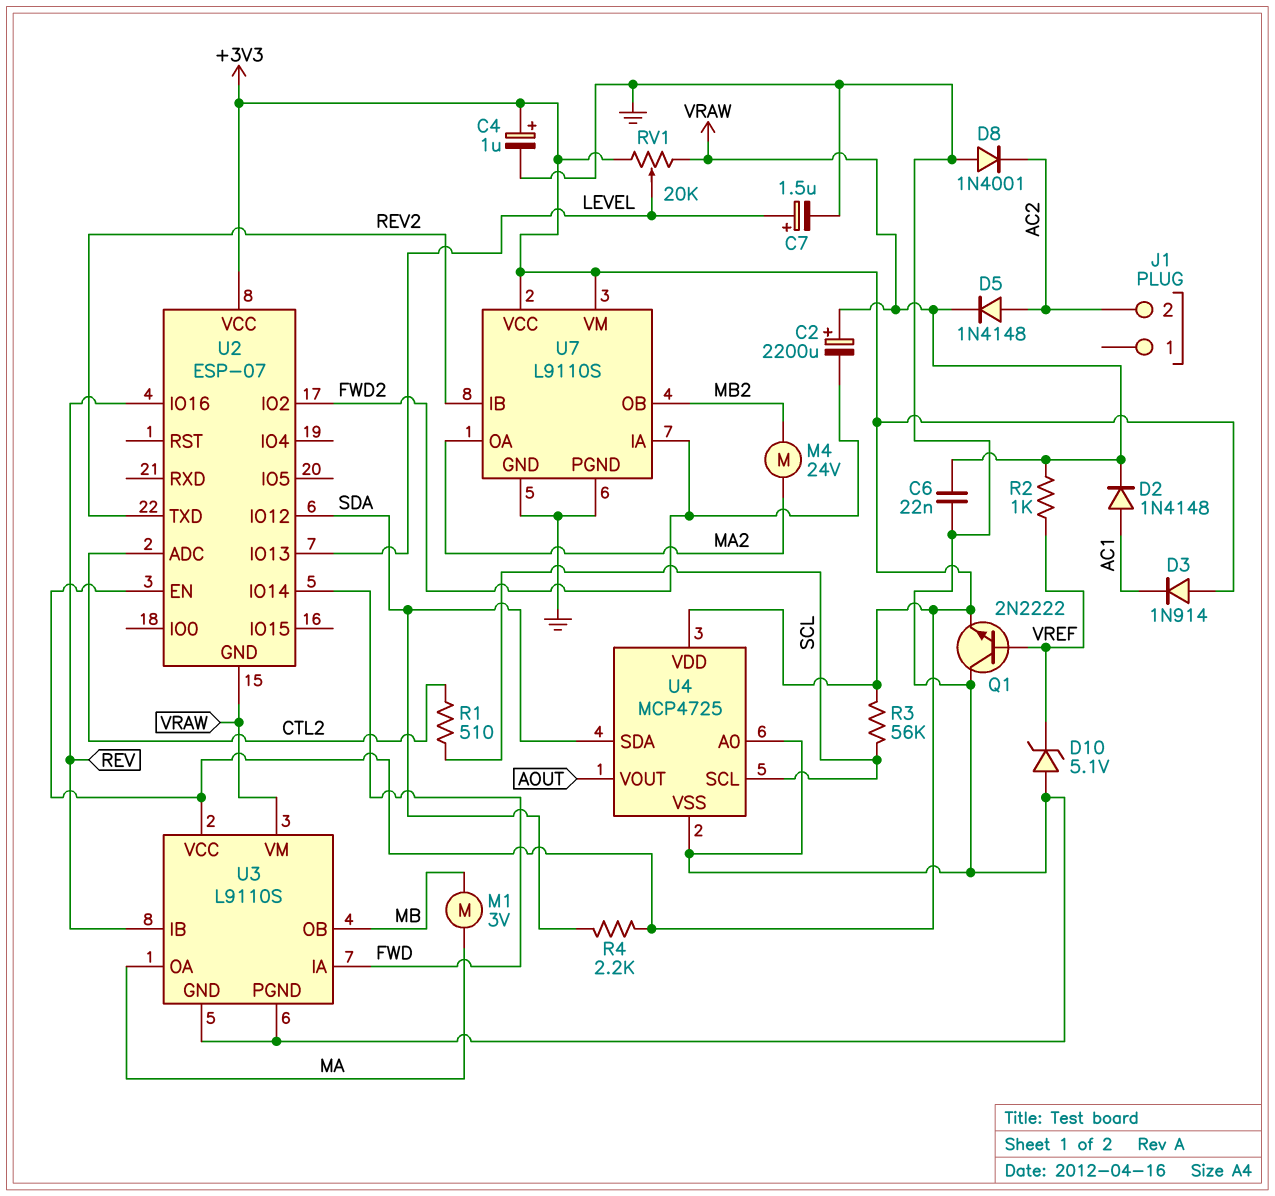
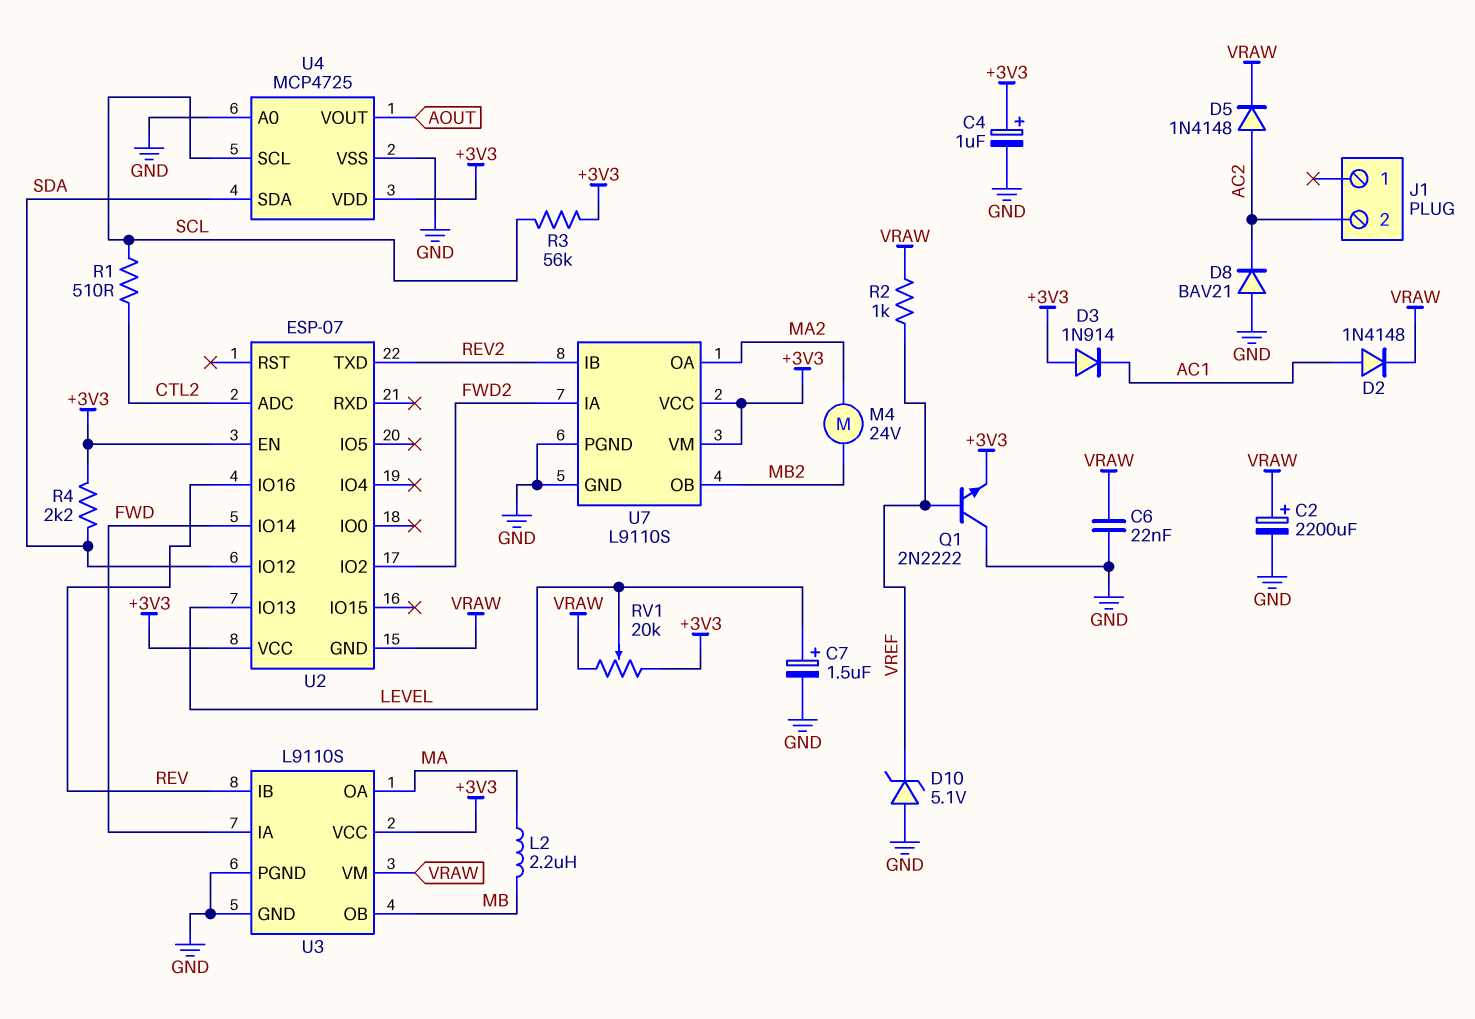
C2: 2200uF (plus VRAW, minus FWD2) -> 2200uF (plus VRAW, minus GND)
D8: diode 1N4001 (A GND, K AC2) -> diode BAV21 (A GND, K AC2)
L2: none -> 2.2uH (MA, MB)
M1: motor 3V (MA, MB) -> none

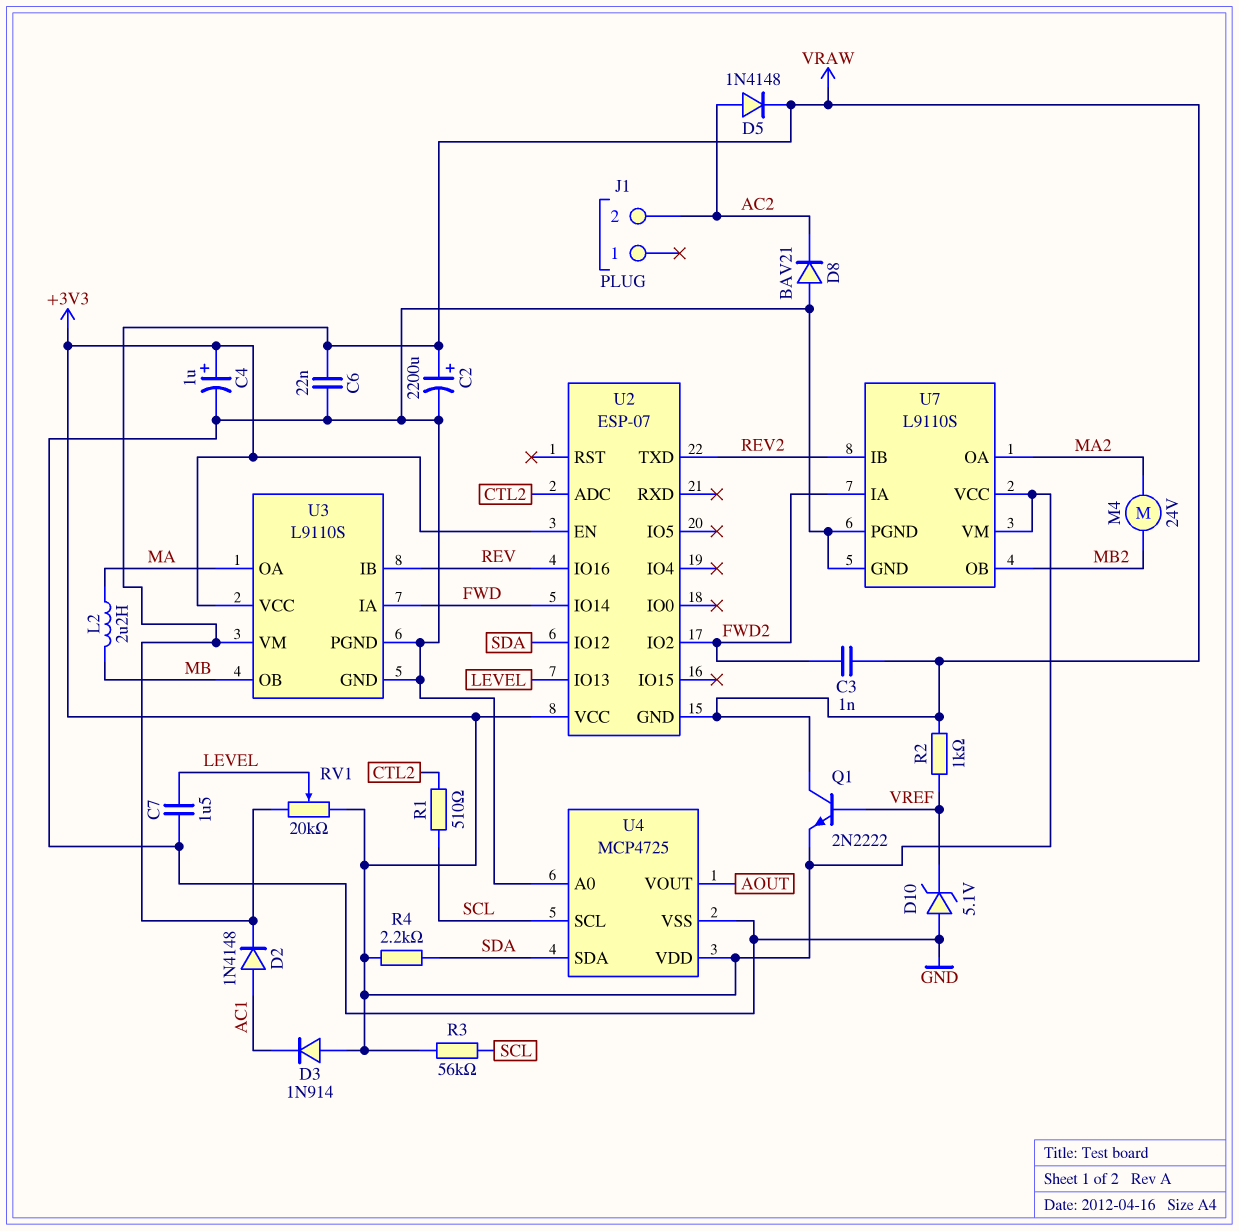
C3: none -> 1nF (FWD2, VRAW)
C7: 1.5uF (plus LEVEL, minus GND) -> 1.5uF (GND, LEVEL)
Q1: NPN 2N2222 (B VREF, C GND, E +3V3) -> NPN 2N2222 (B VREF, C VRAW, E +3V3)

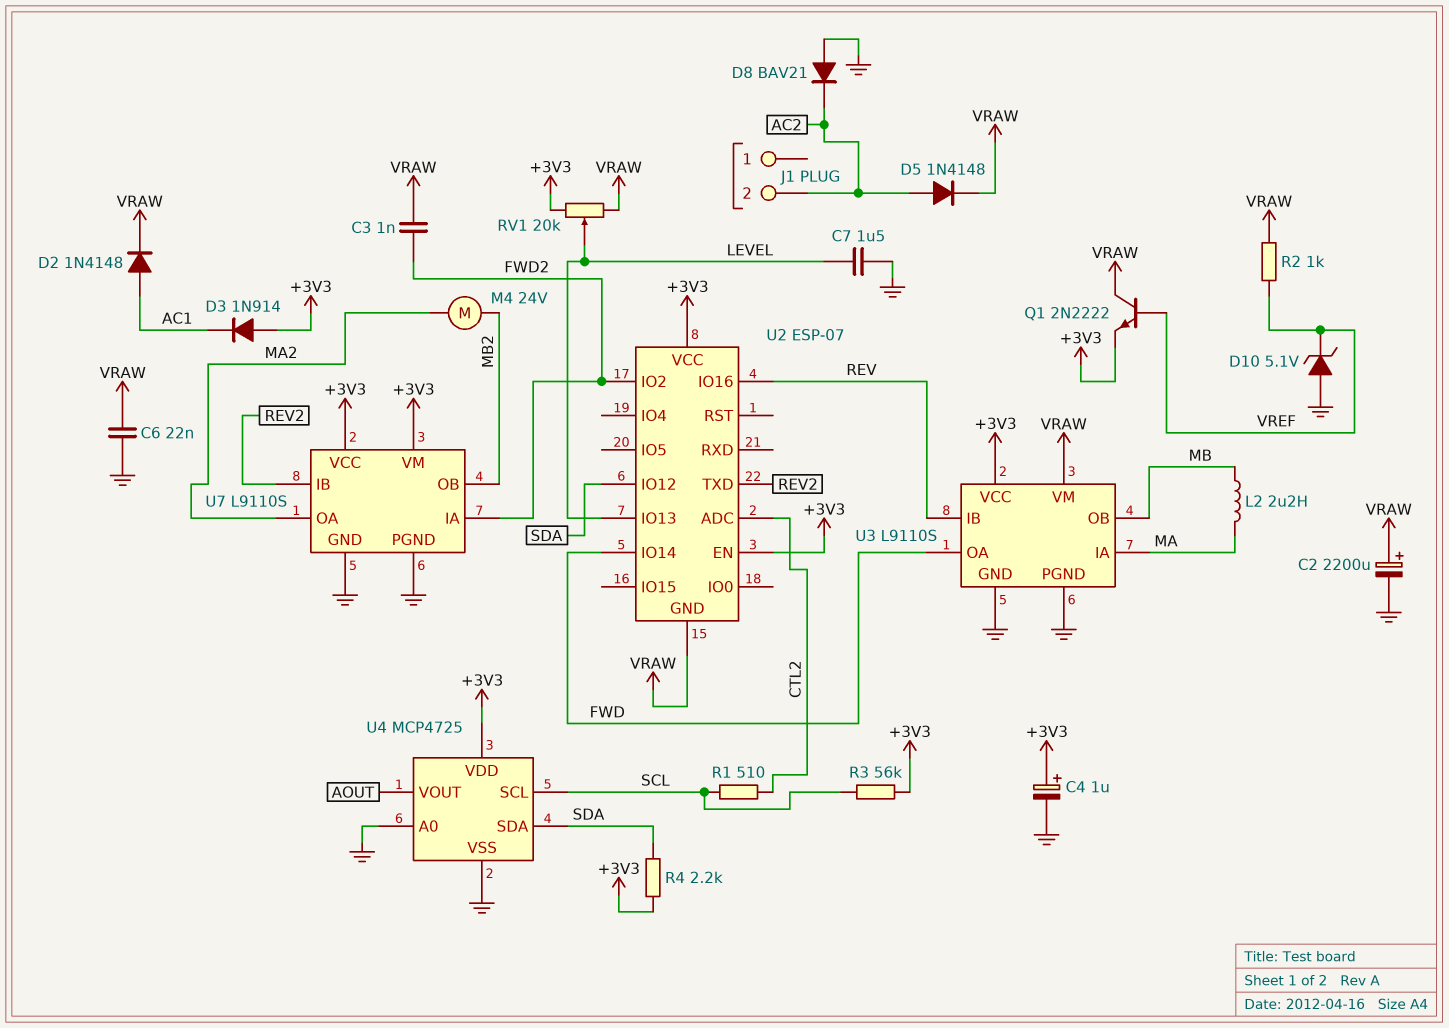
U3 pin IA: FWD -> MA
U3 pin OA: MA -> FWD

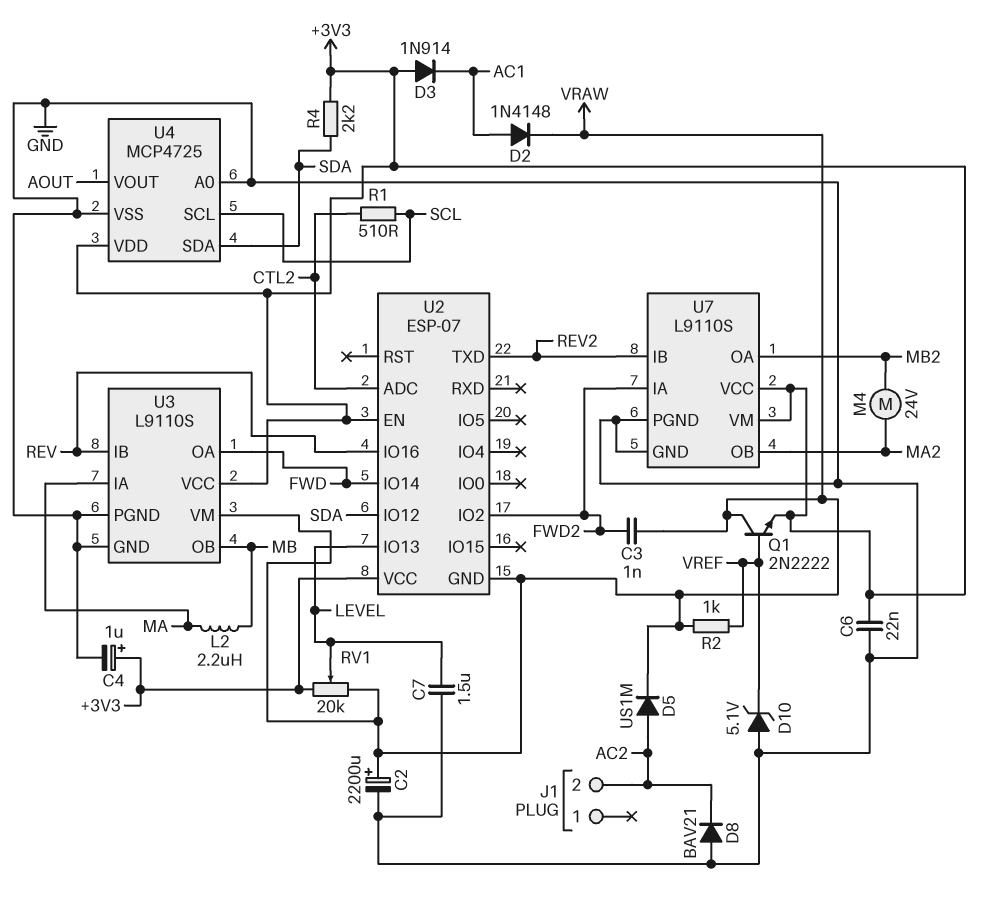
C6: 22nF (GND, VRAW) -> 22nF (+3V3, GND)
D5: diode 1N4148 (A AC2, K VRAW) -> diode US1M (A AC2, K VRAW)
R3: 56k (+3V3, SCL) -> none
U7 pin OA: MA2 -> MB2
U7 pin OB: MB2 -> MA2

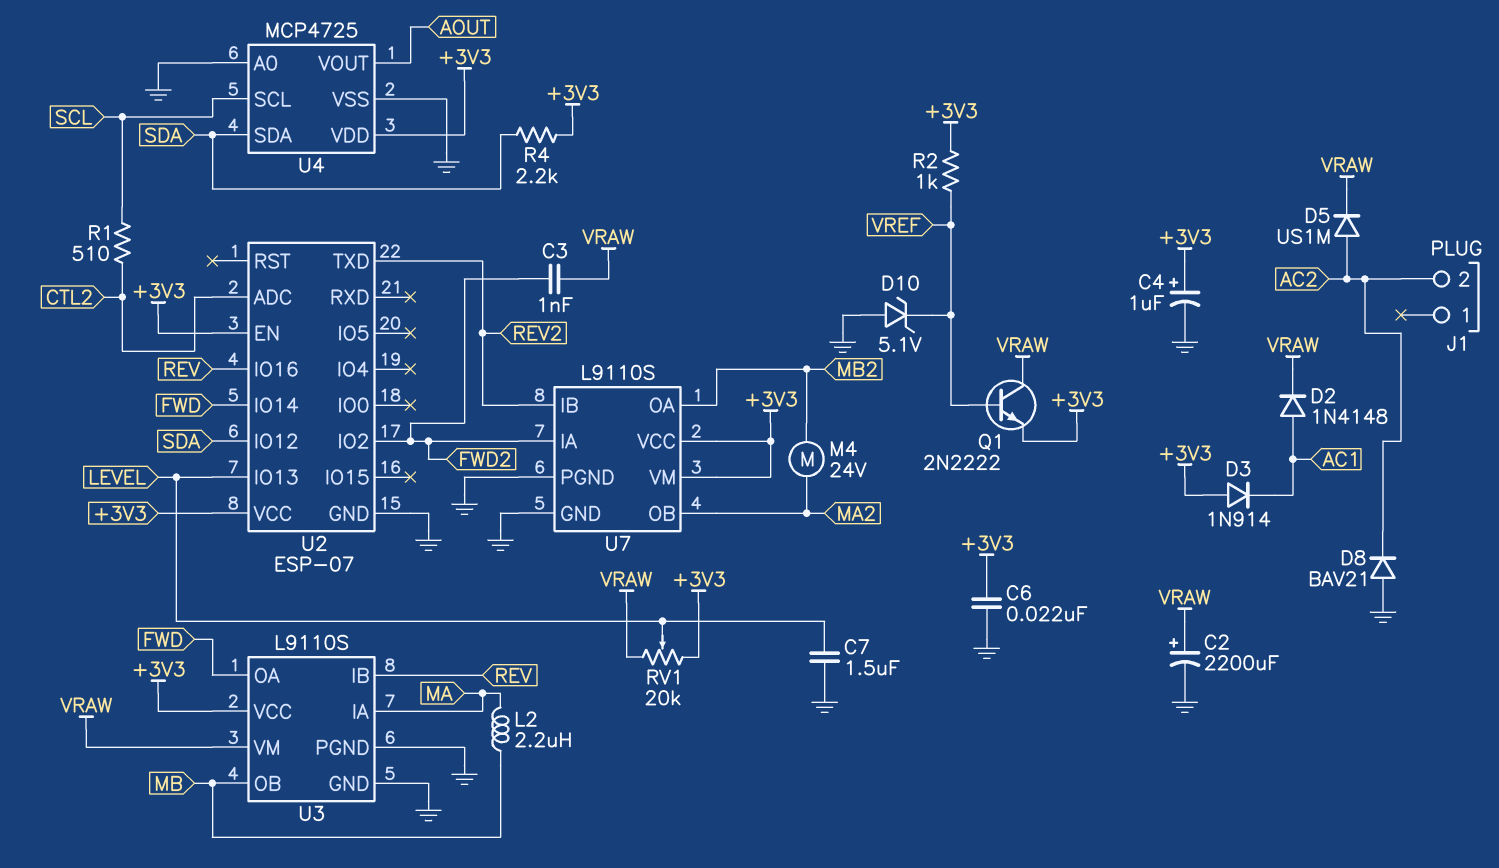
R2: 1k (VRAW, VREF) -> 1k (+3V3, VREF)
U2 pin GND: VRAW -> GND

